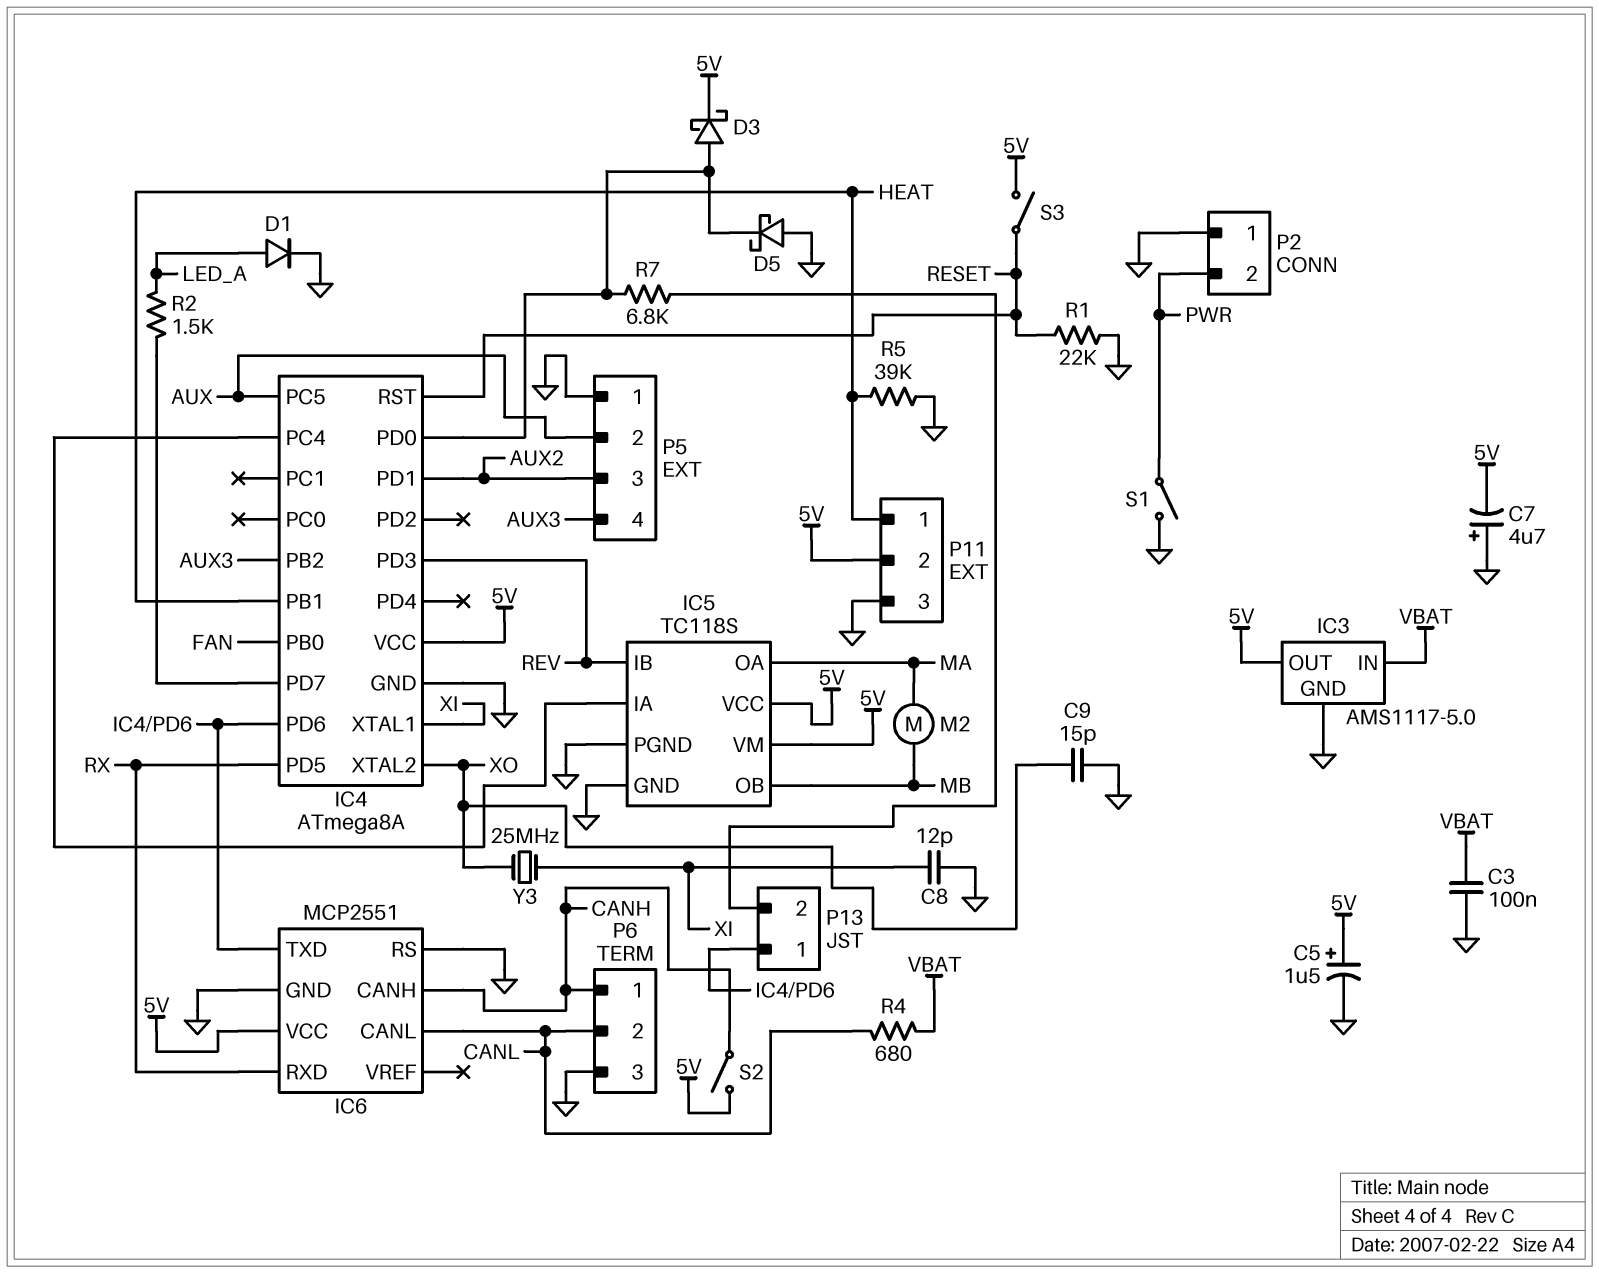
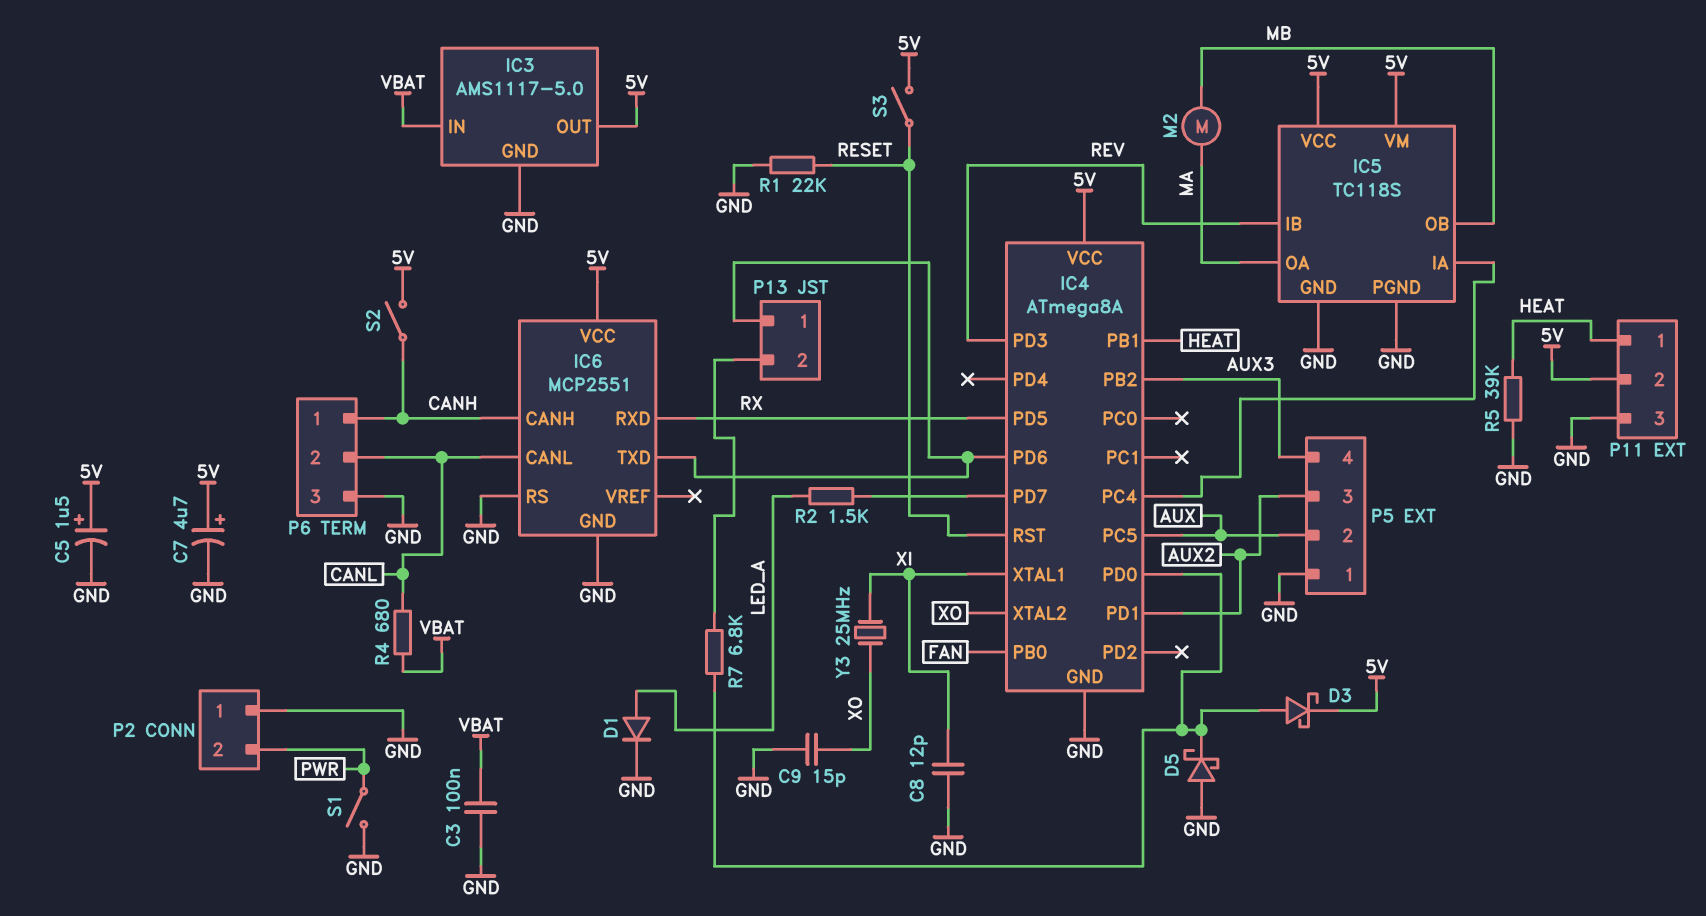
C7: 4.7uF (plus GND, minus 5V) -> 4.7uF (plus 5V, minus GND)

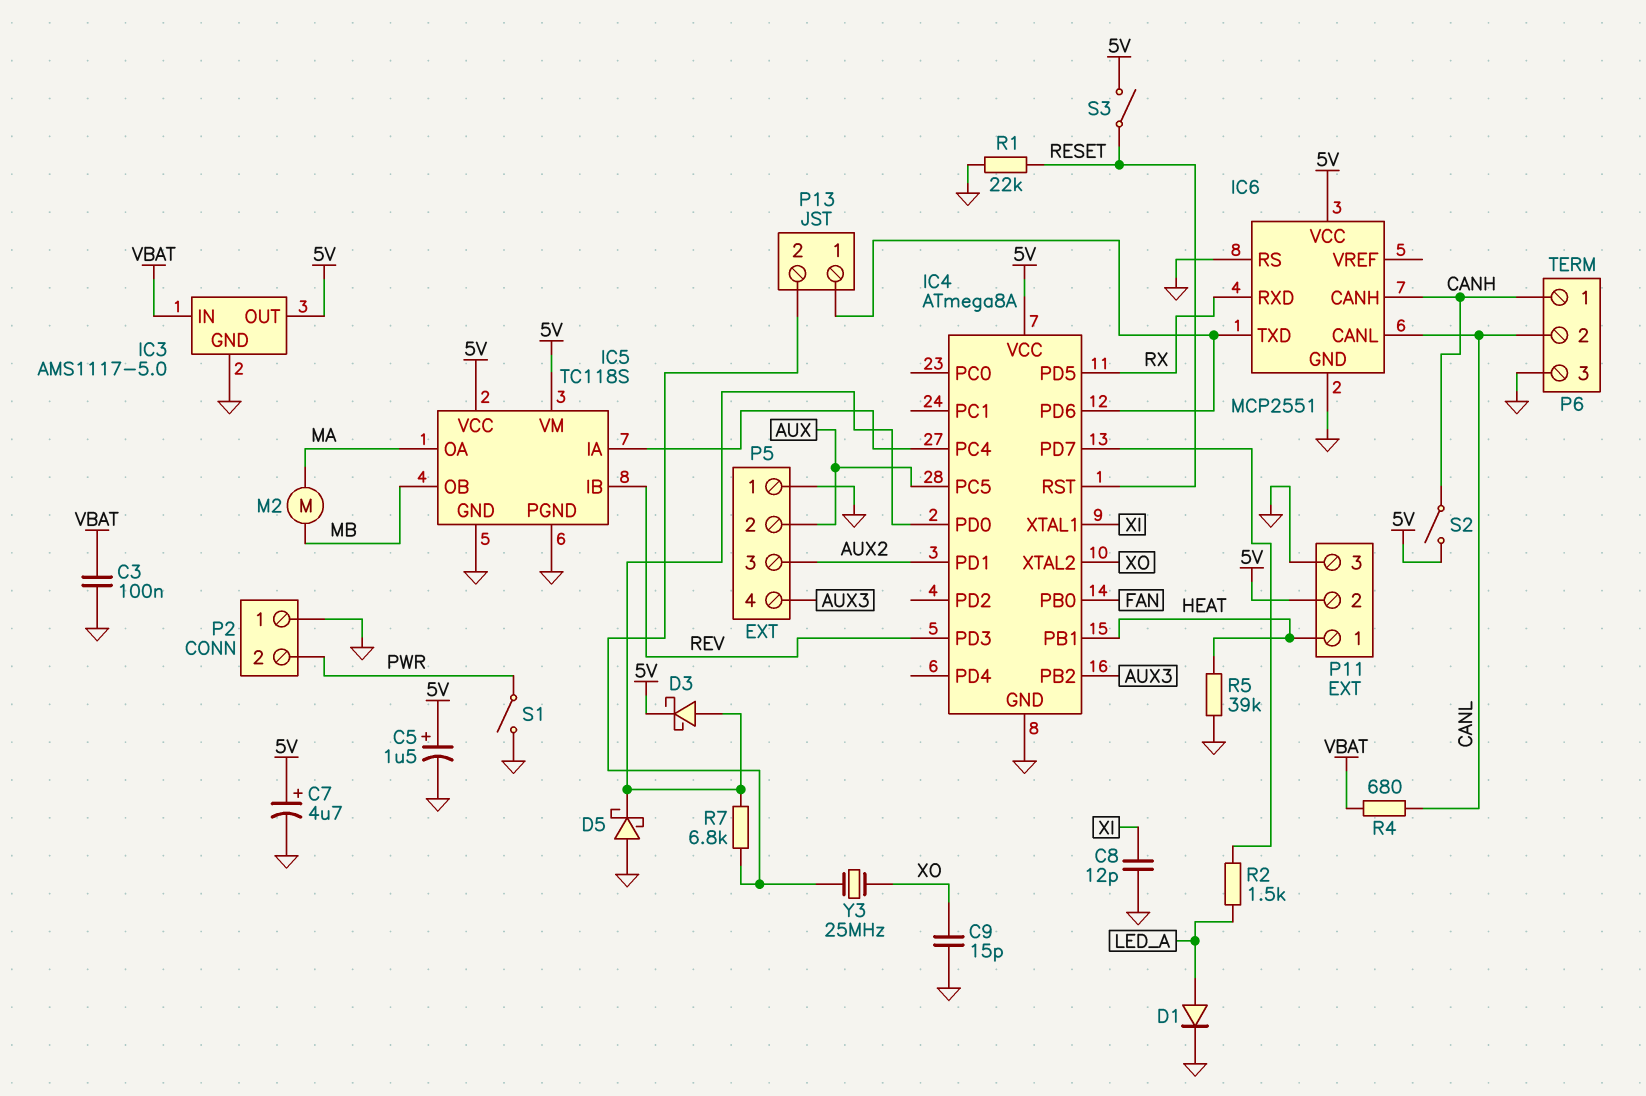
Y3: 25MHz (XI, XO) -> 25MHz (P13/2, XO)

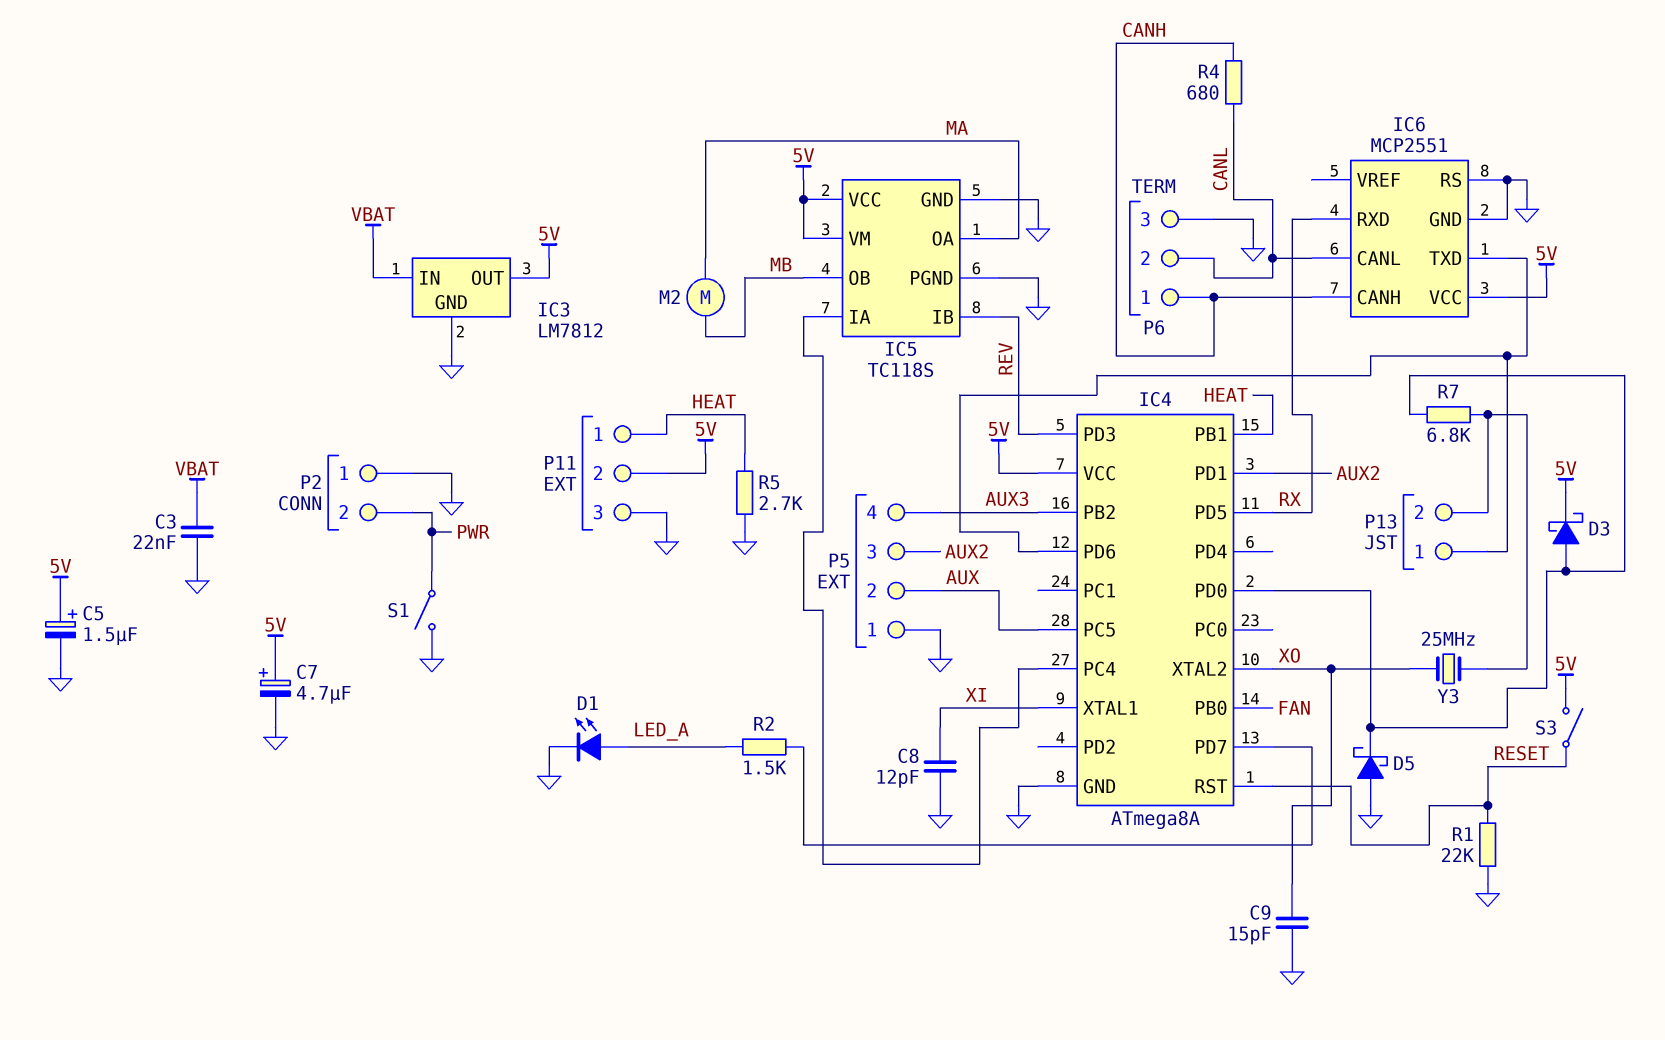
C3: 100nF (GND, VBAT) -> 22nF (GND, VBAT)
D1: diode (A LED_A, K GND) -> LED (A LED_A, K GND)
IC3: AMS1117-5.0 -> LM7812
R4: 680 (CANL, VBAT) -> 680 (CANH, CANL)
R5: 39k (GND, HEAT) -> 2.7k (GND, HEAT)
S2: switch (5V, CANH) -> none

